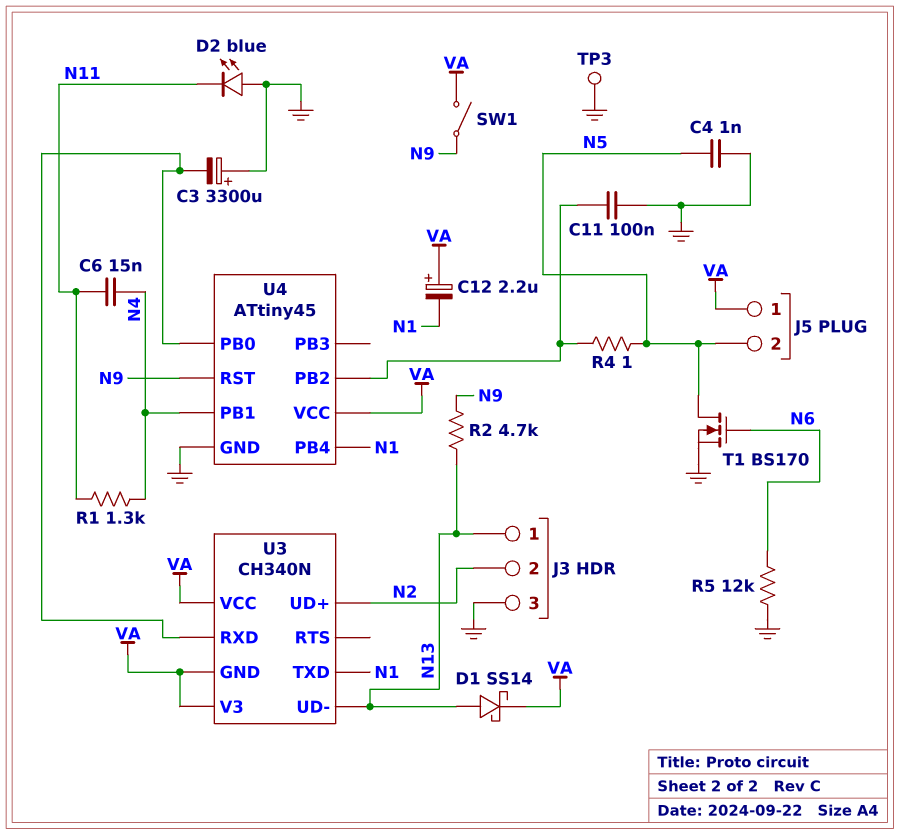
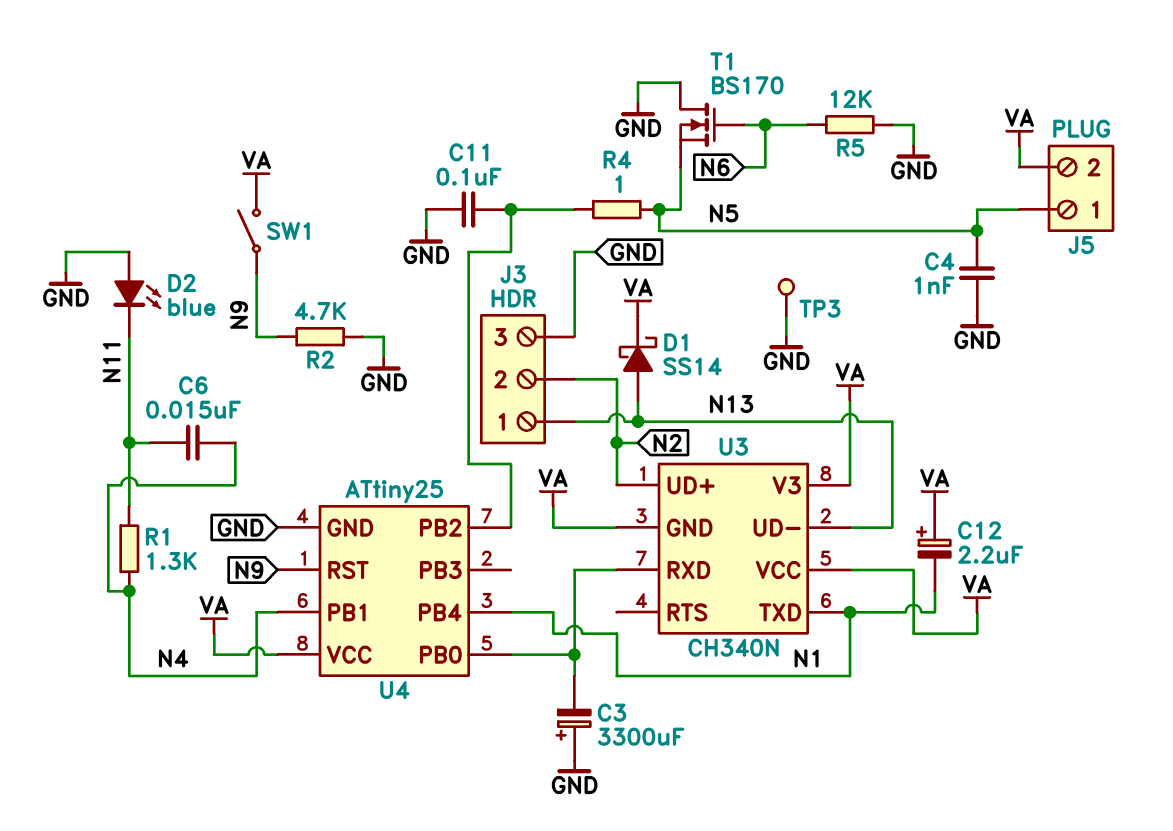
J5 pin 1: VA -> N5
J5 pin 2: N5 -> VA
R2: 4.7k (N9, N13) -> 4.7k (GND, N9)
T1: NMOS BS170 (G N6, D N5, S GND) -> NMOS BS170 (G N6, D GND, S N5)
U4: ATtiny45 -> ATtiny25

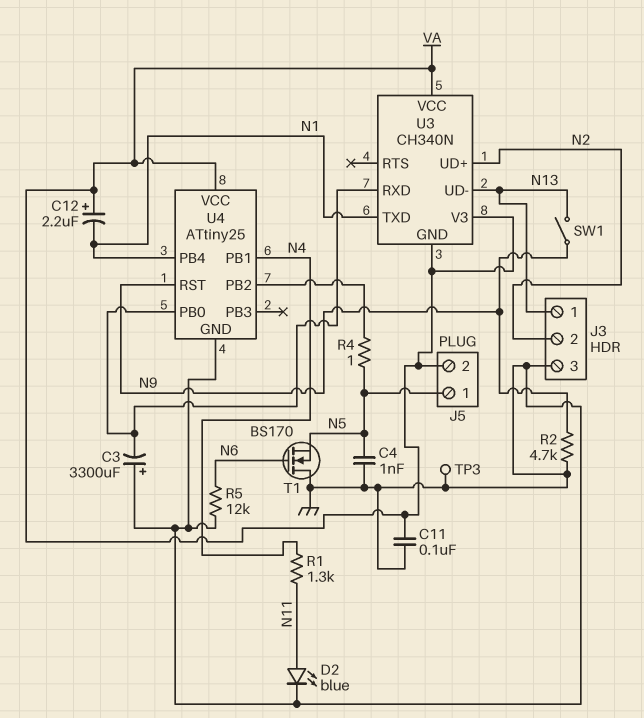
C6: 15nF (N4, N11) -> none
C11: 100nF (GND, U4/PB2) -> 100nF (GND, VA)
D1: schottky SS14 (A N13, K VA) -> none
D2: LED blue (A GND, K N11) -> LED blue (A N11, K GND)
SW1: switch (N9, VA) -> switch (N9, N13)

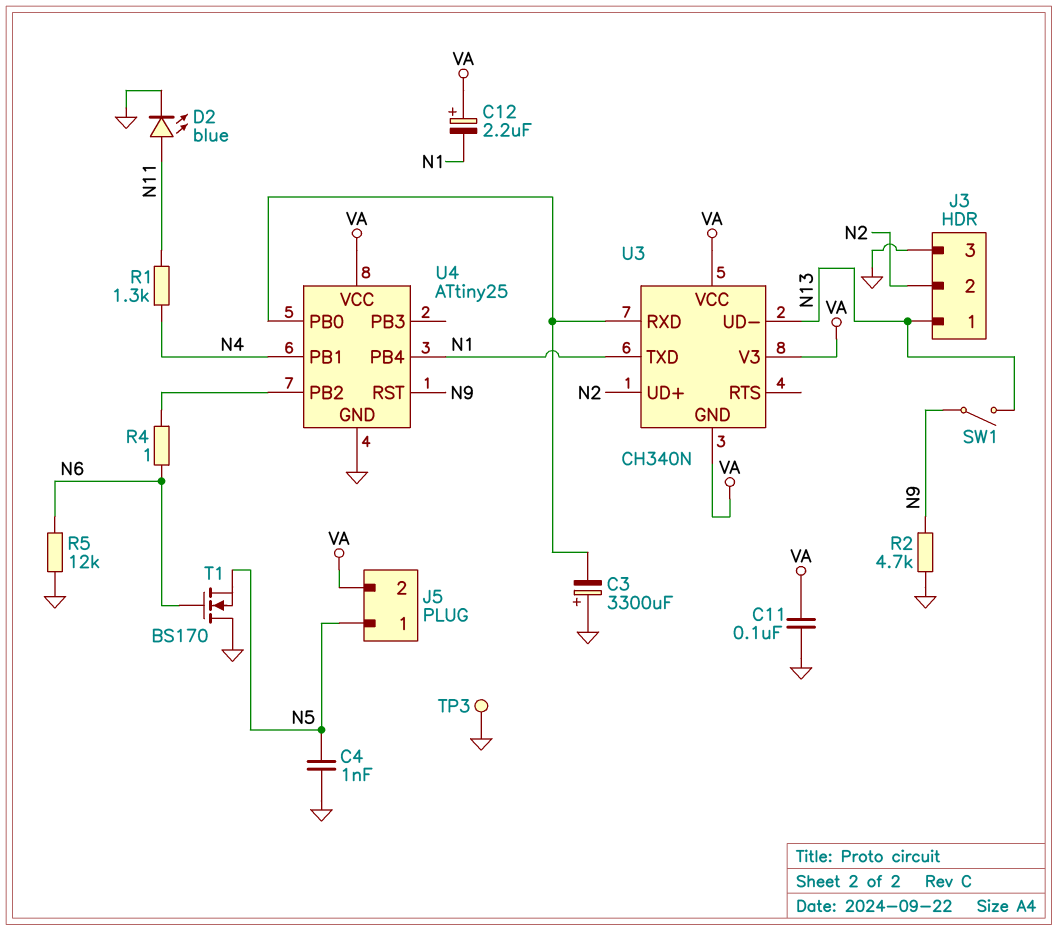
R4: 1 (N5, U4/PB2) -> 1 (N6, U4/PB2)

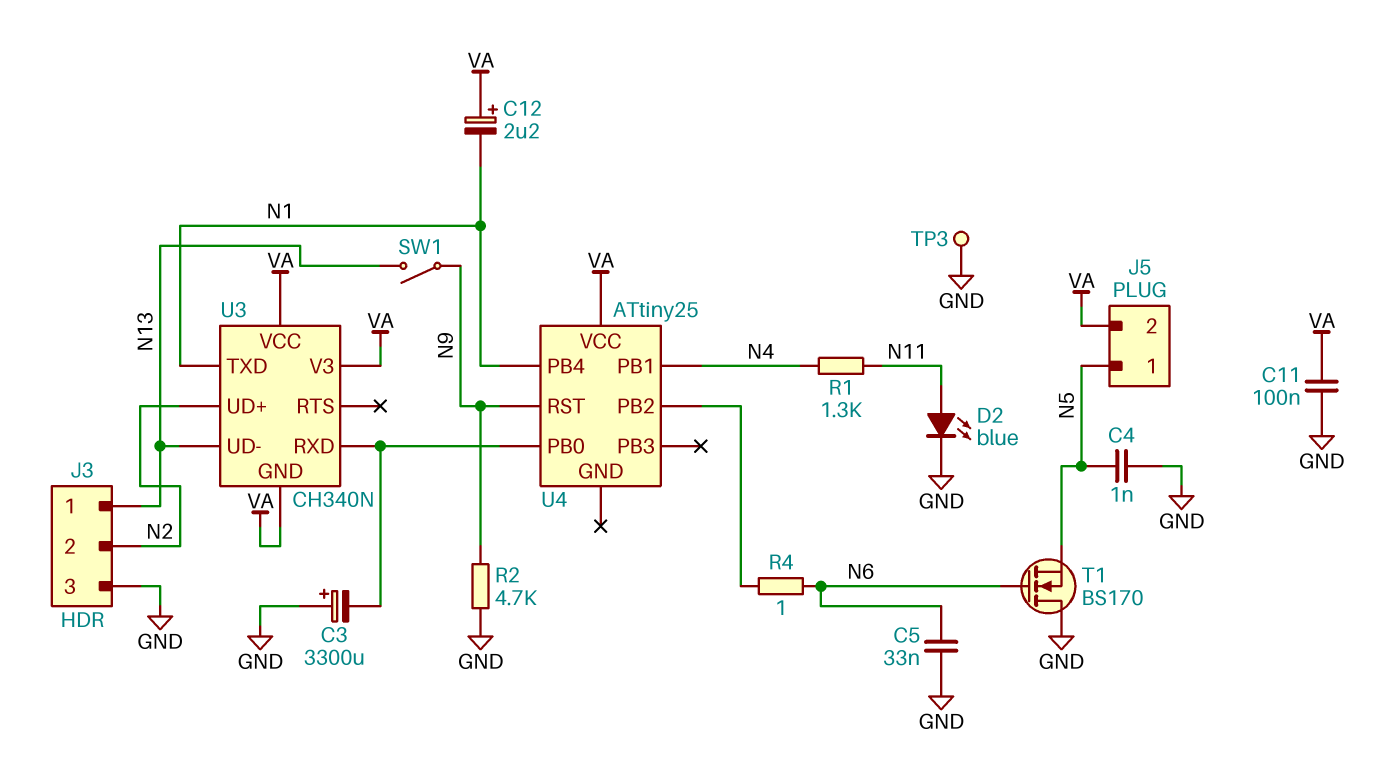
C5: none -> 33nF (GND, N6)
R5: 12k (GND, N6) -> none
U4 pin GND: GND -> none

